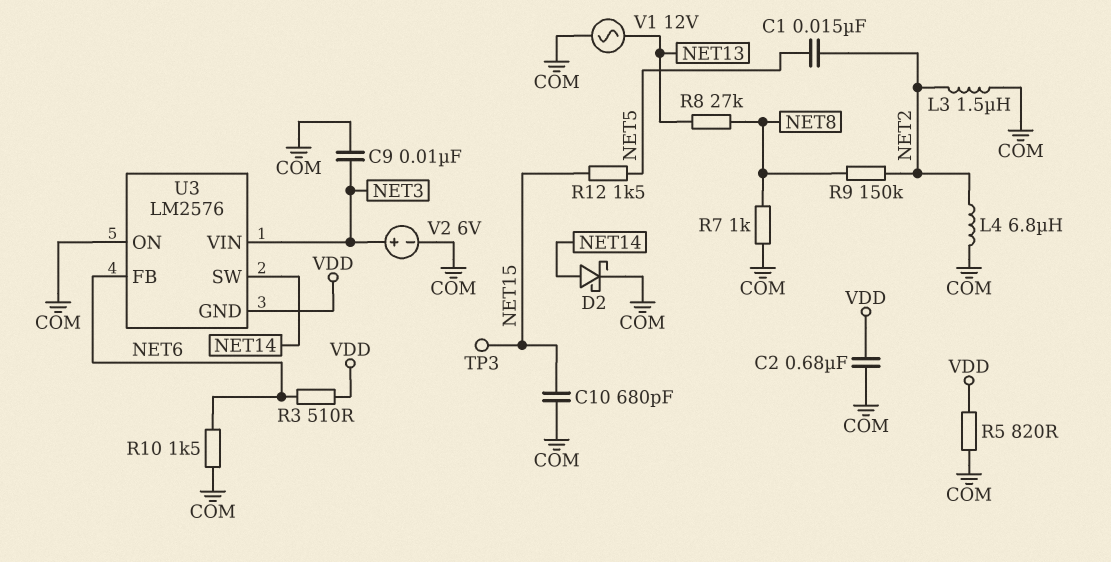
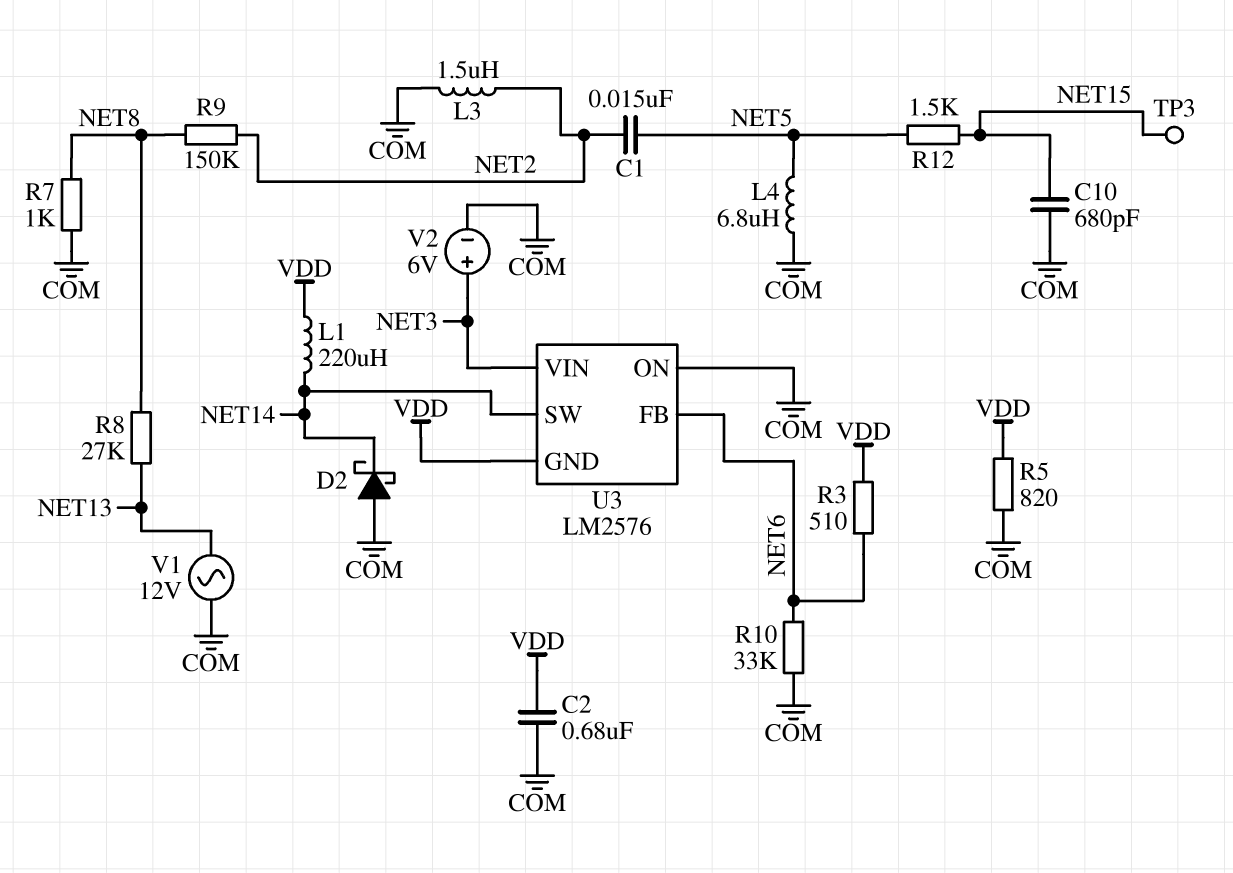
C9: 10nF (COM, NET3) -> none
D2: schottky (A NET14, K COM) -> schottky (A COM, K NET14)
L1: none -> 220uH (NET14, VDD)
L4: 6.8uH (COM, NET2) -> 6.8uH (COM, NET5)
R10: 1.5k (COM, NET6) -> 33k (COM, NET6)

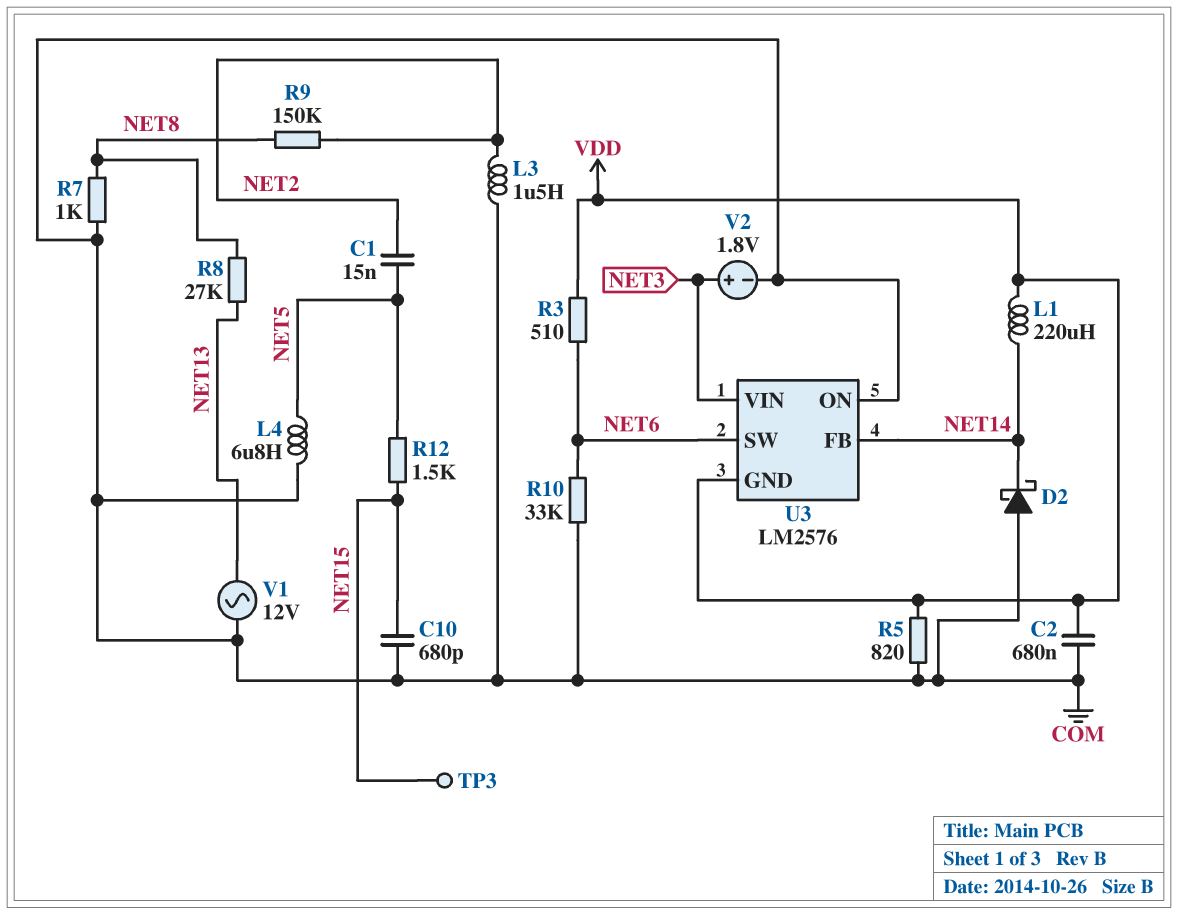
U3 pin FB: NET6 -> NET14
U3 pin SW: NET14 -> NET6
V2: 6V (plus NET3, minus COM) -> 1.8V (plus NET3, minus COM)

